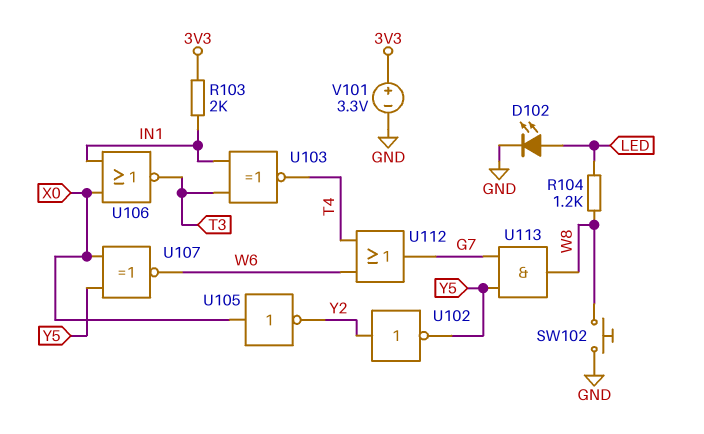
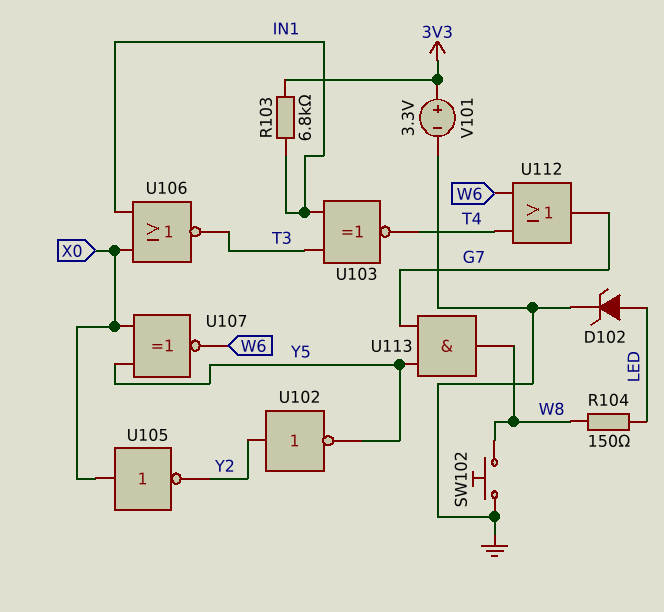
D102: LED (A LED, K GND) -> zener (A LED, K GND)
R103: 2k (3V3, IN1) -> 6.8k (3V3, IN1)
R104: 1.2k (LED, W8) -> 150 (LED, W8)

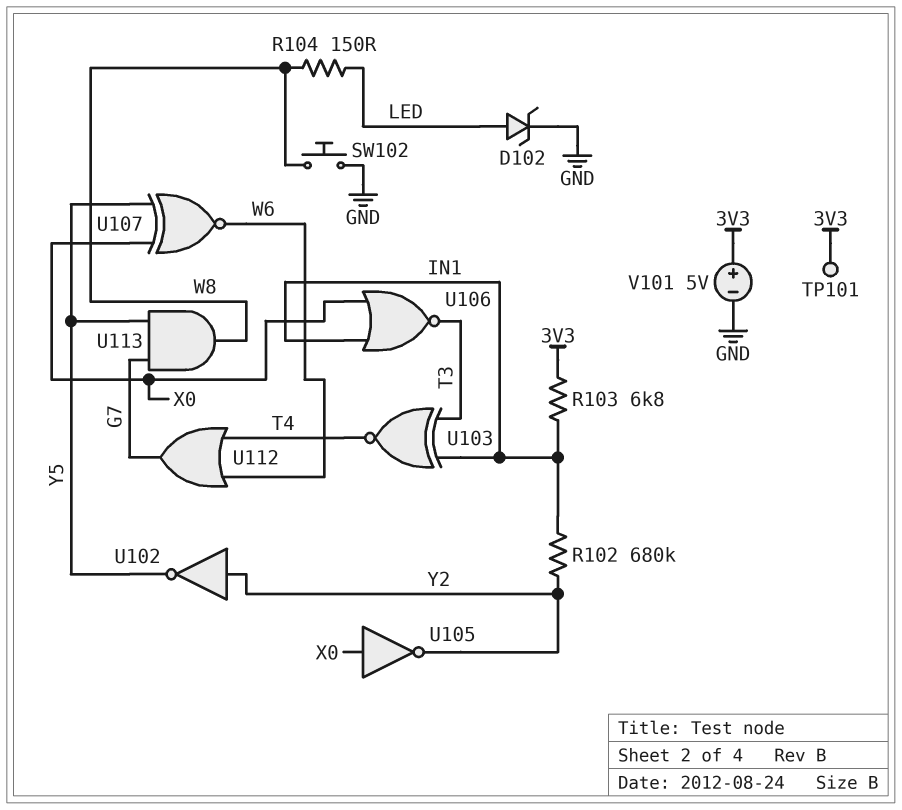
R102: none -> 680k (IN1, Y2)
TP101: none -> test point (3V3)
V101: 3.3V (plus 3V3, minus GND) -> 5V (plus 3V3, minus GND)

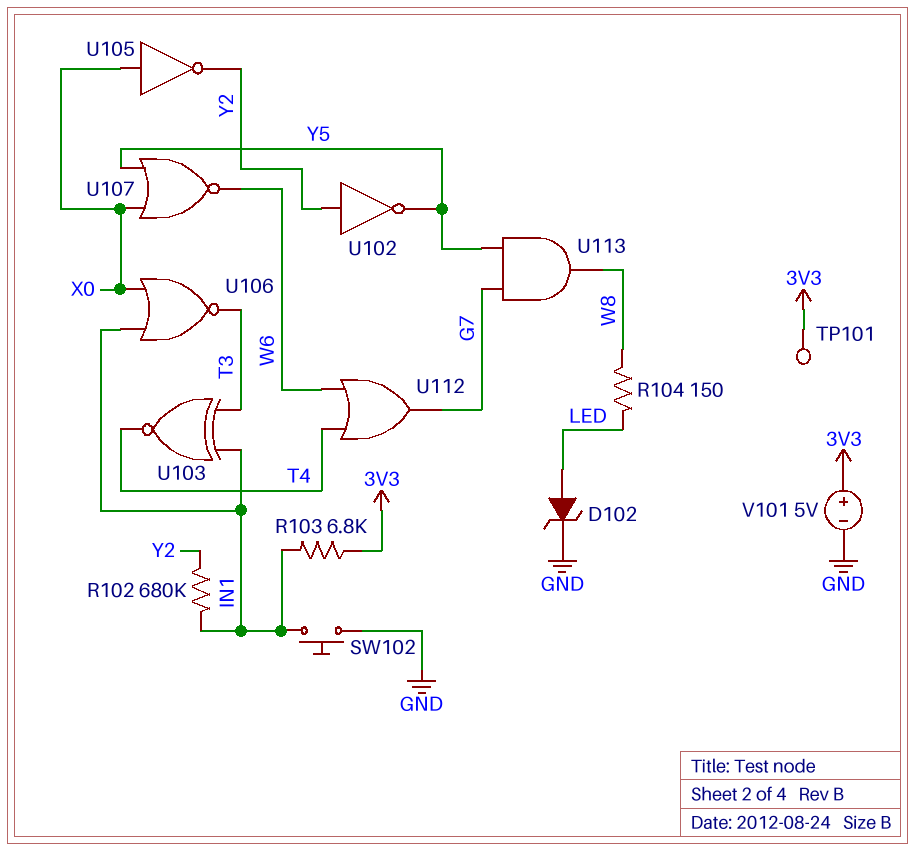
SW102: button (GND, W8) -> button (GND, IN1)
U107: XNOR (in X0, in Y5, out W6) -> NOR (in X0, in Y5, out W6)

